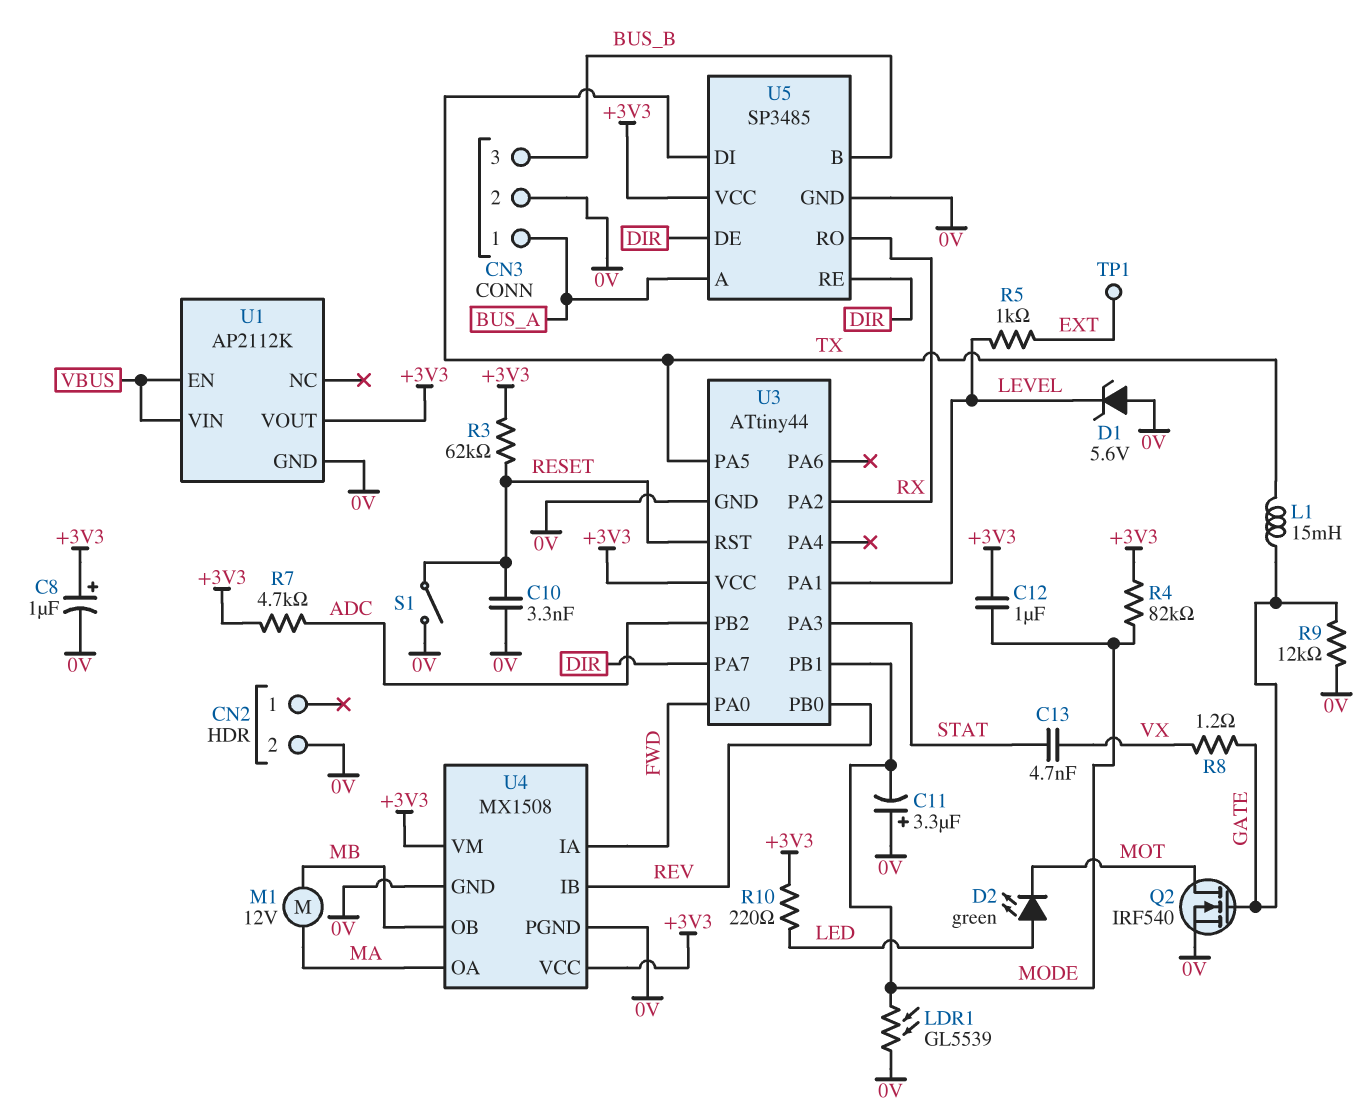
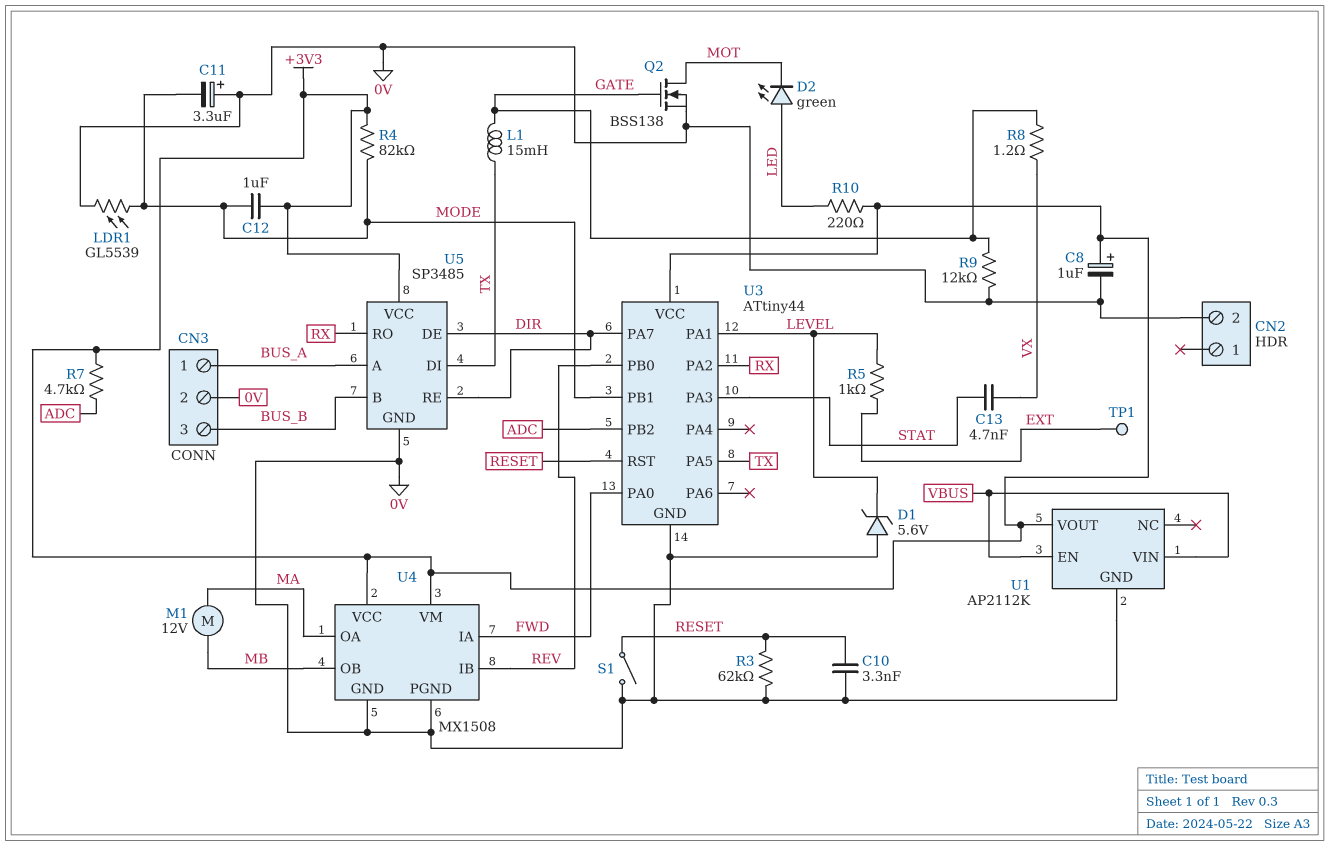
Q2: NMOS IRF540 (G GATE, D MOT, S 0V) -> NMOS BSS138 (G GATE, D MOT, S 0V)
R3: 62k (+3V3, RESET) -> 62k (0V, RESET)

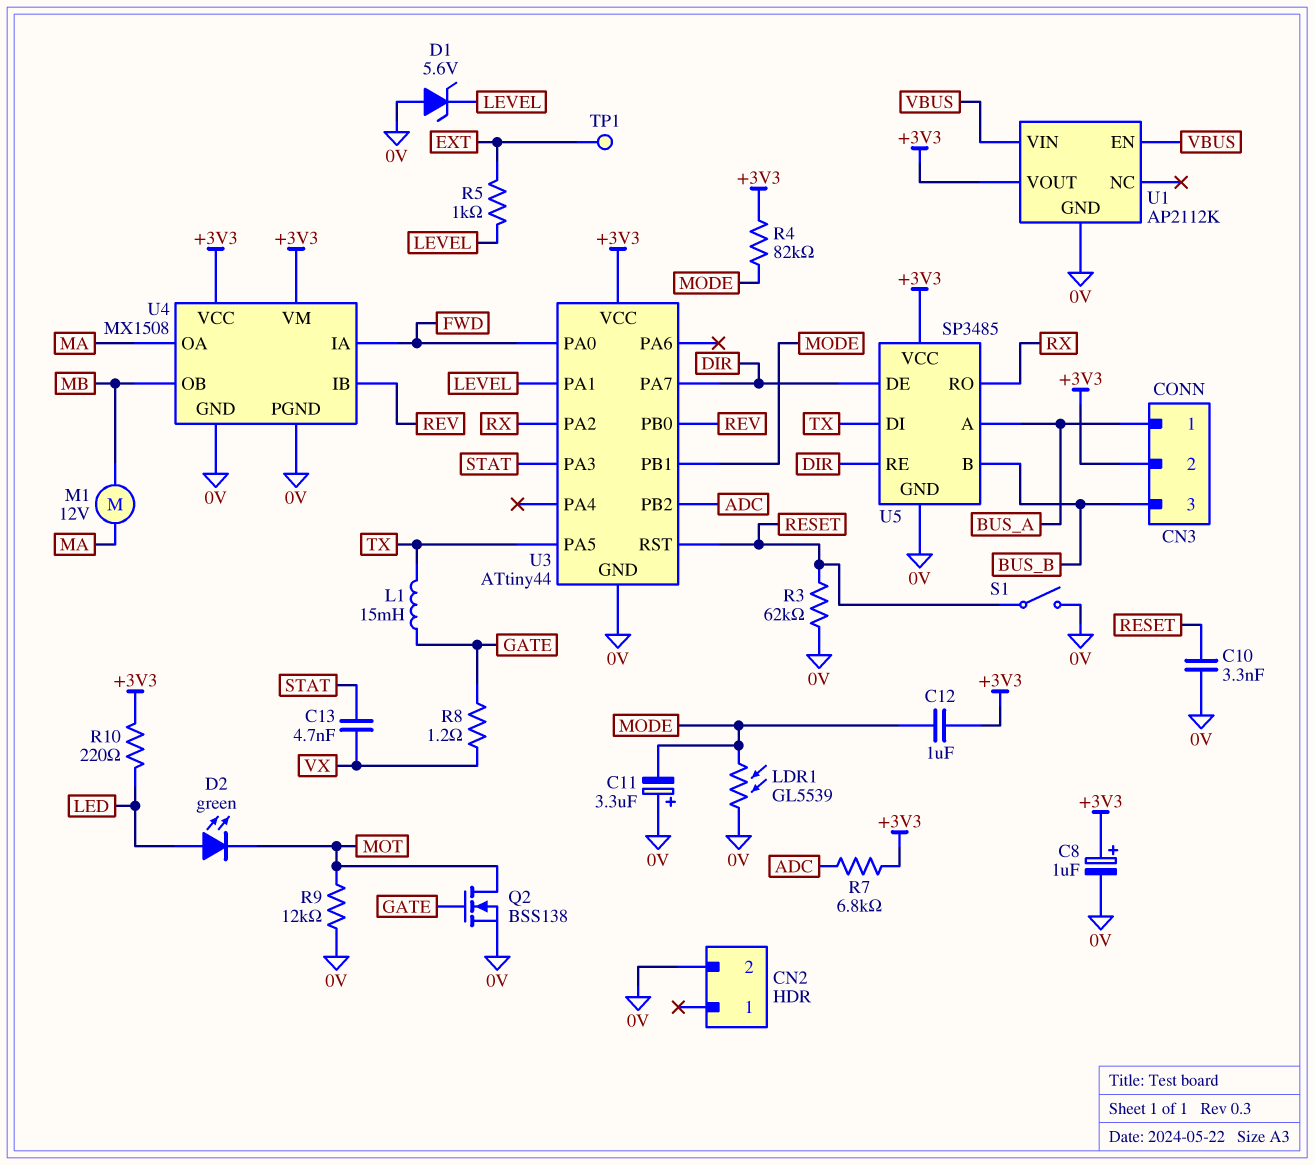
CN3 pin 2: 0V -> +3V3
R7: 4.7k (+3V3, ADC) -> 6.8k (+3V3, ADC)
R9: 12k (0V, GATE) -> 12k (0V, MOT)

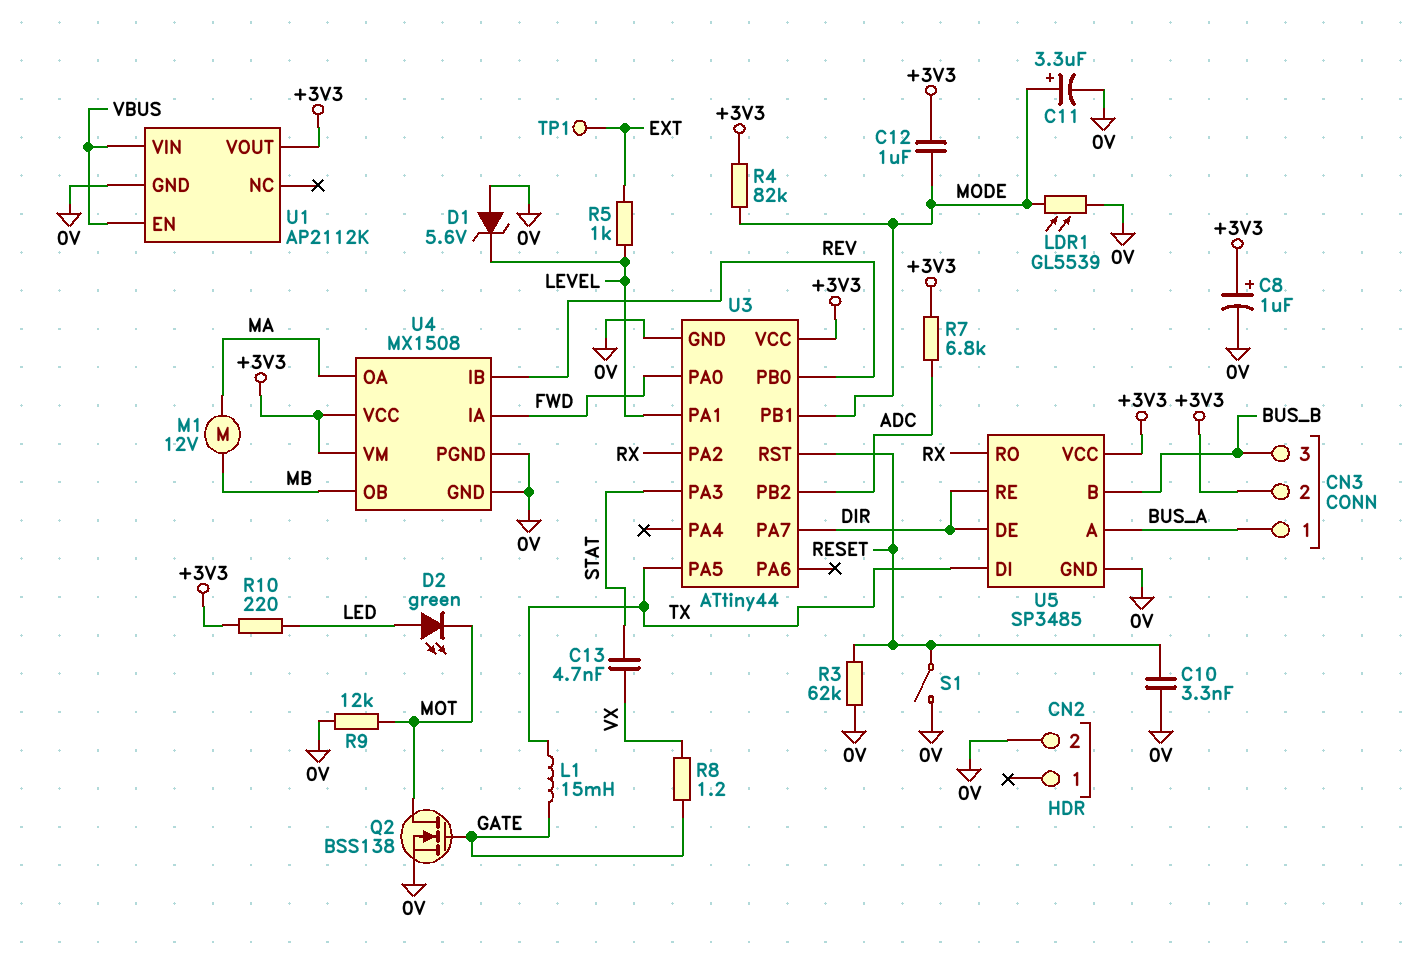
C11: 3.3uF (plus 0V, minus MODE) -> 3.3uF (plus MODE, minus 0V)

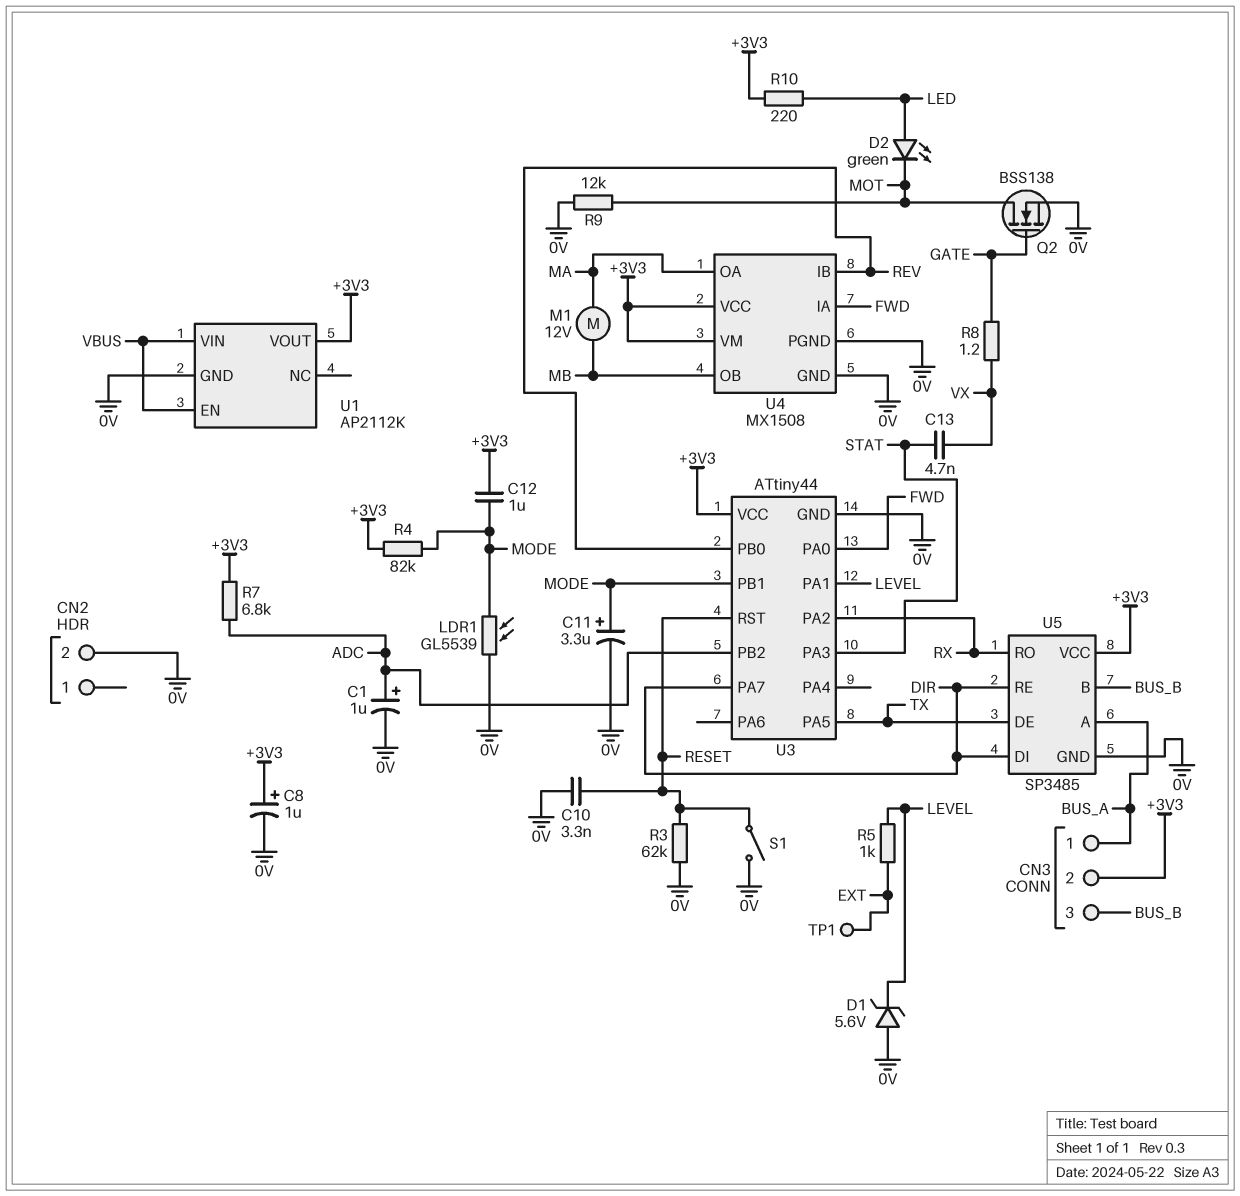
C1: none -> 1uF (plus ADC, minus 0V)
L1: 15mH (GATE, TX) -> none
U5 pin DE: DIR -> TX
U5 pin DI: TX -> DIR

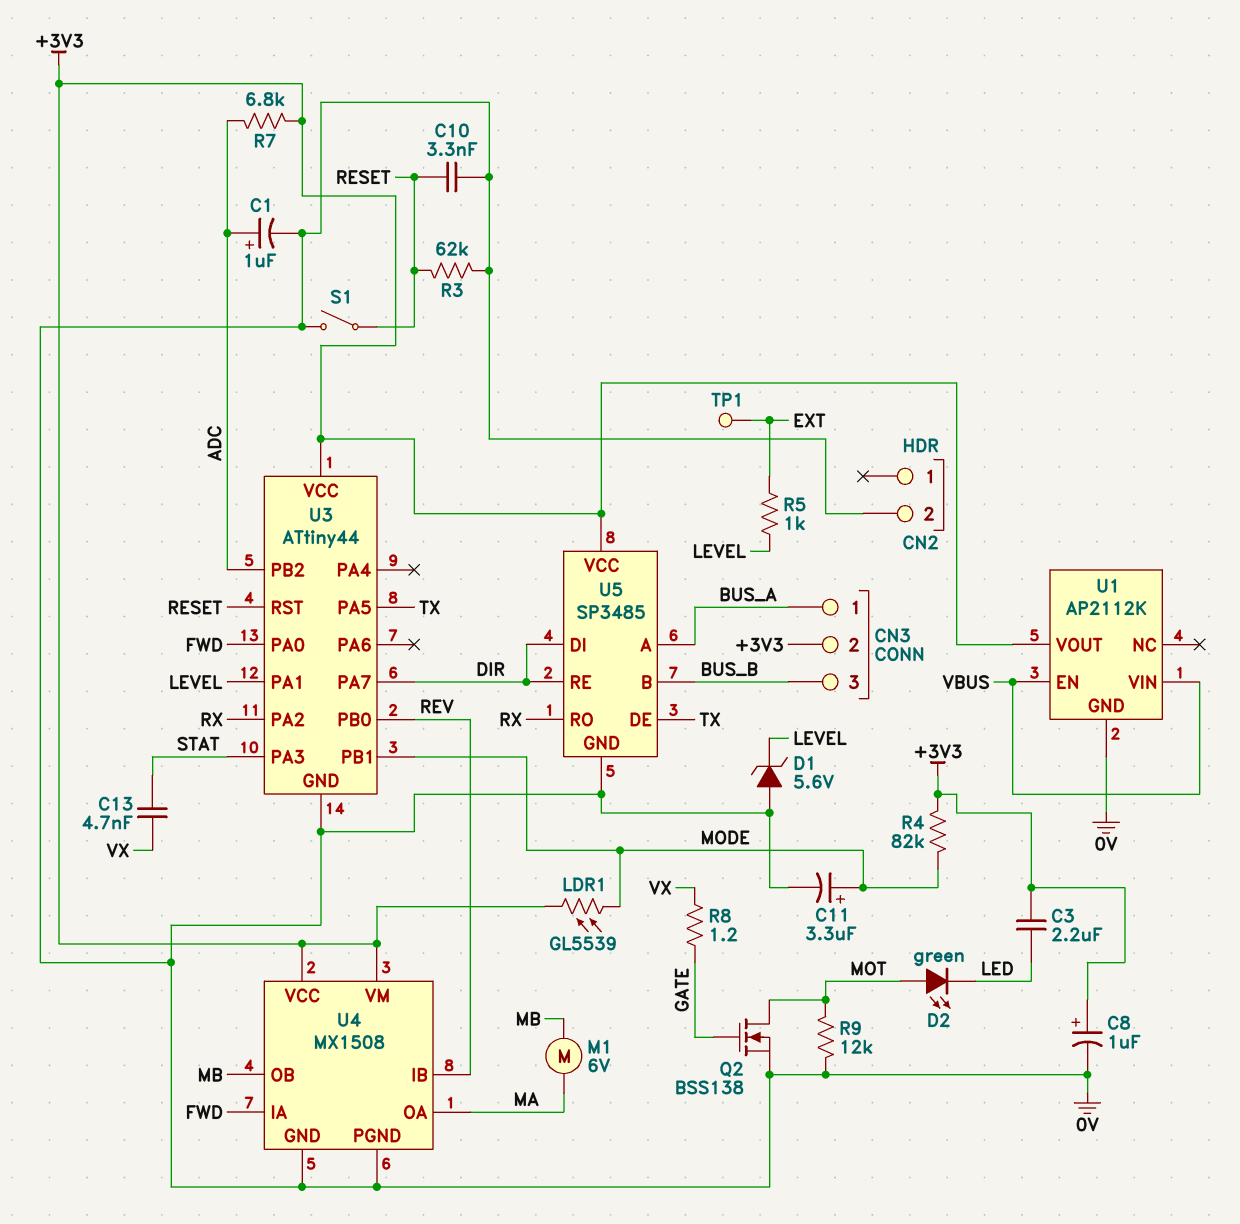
C3: none -> 2.2uF (+3V3, LED)
C12: 1uF (+3V3, MODE) -> none
D2: LED green (A LED, K MOT) -> LED green (A MOT, K LED)
LDR1: GL5539 (0V, MODE) -> GL5539 (+3V3, MODE)
M1: motor 12V (MA, MB) -> motor 6V (MA, MB)
R10: 220 (+3V3, LED) -> none

